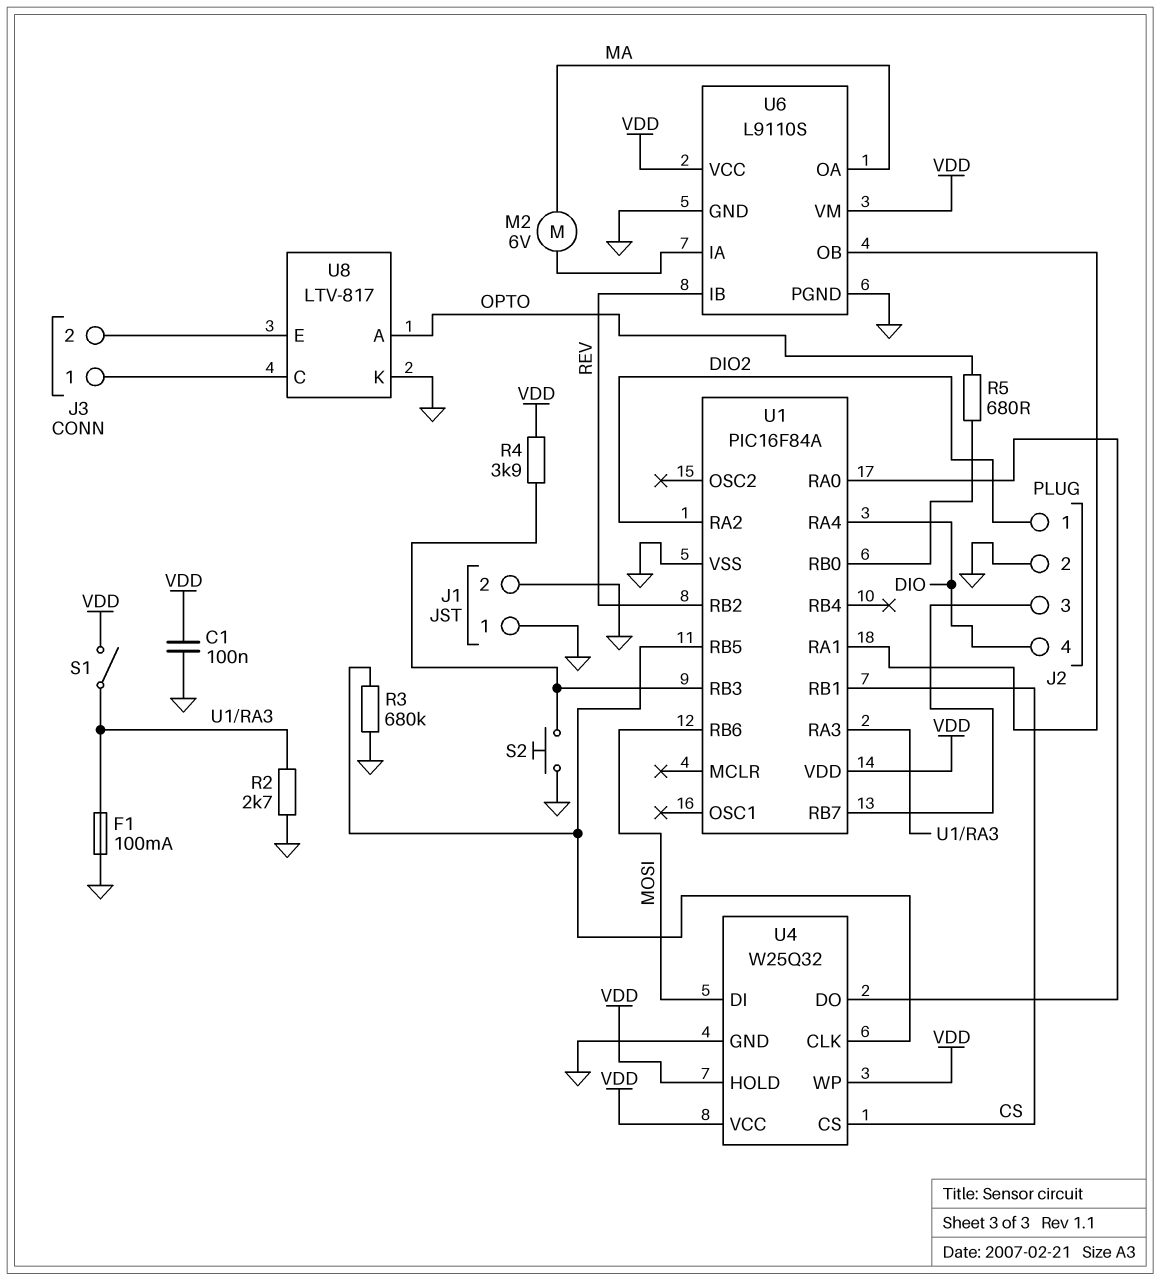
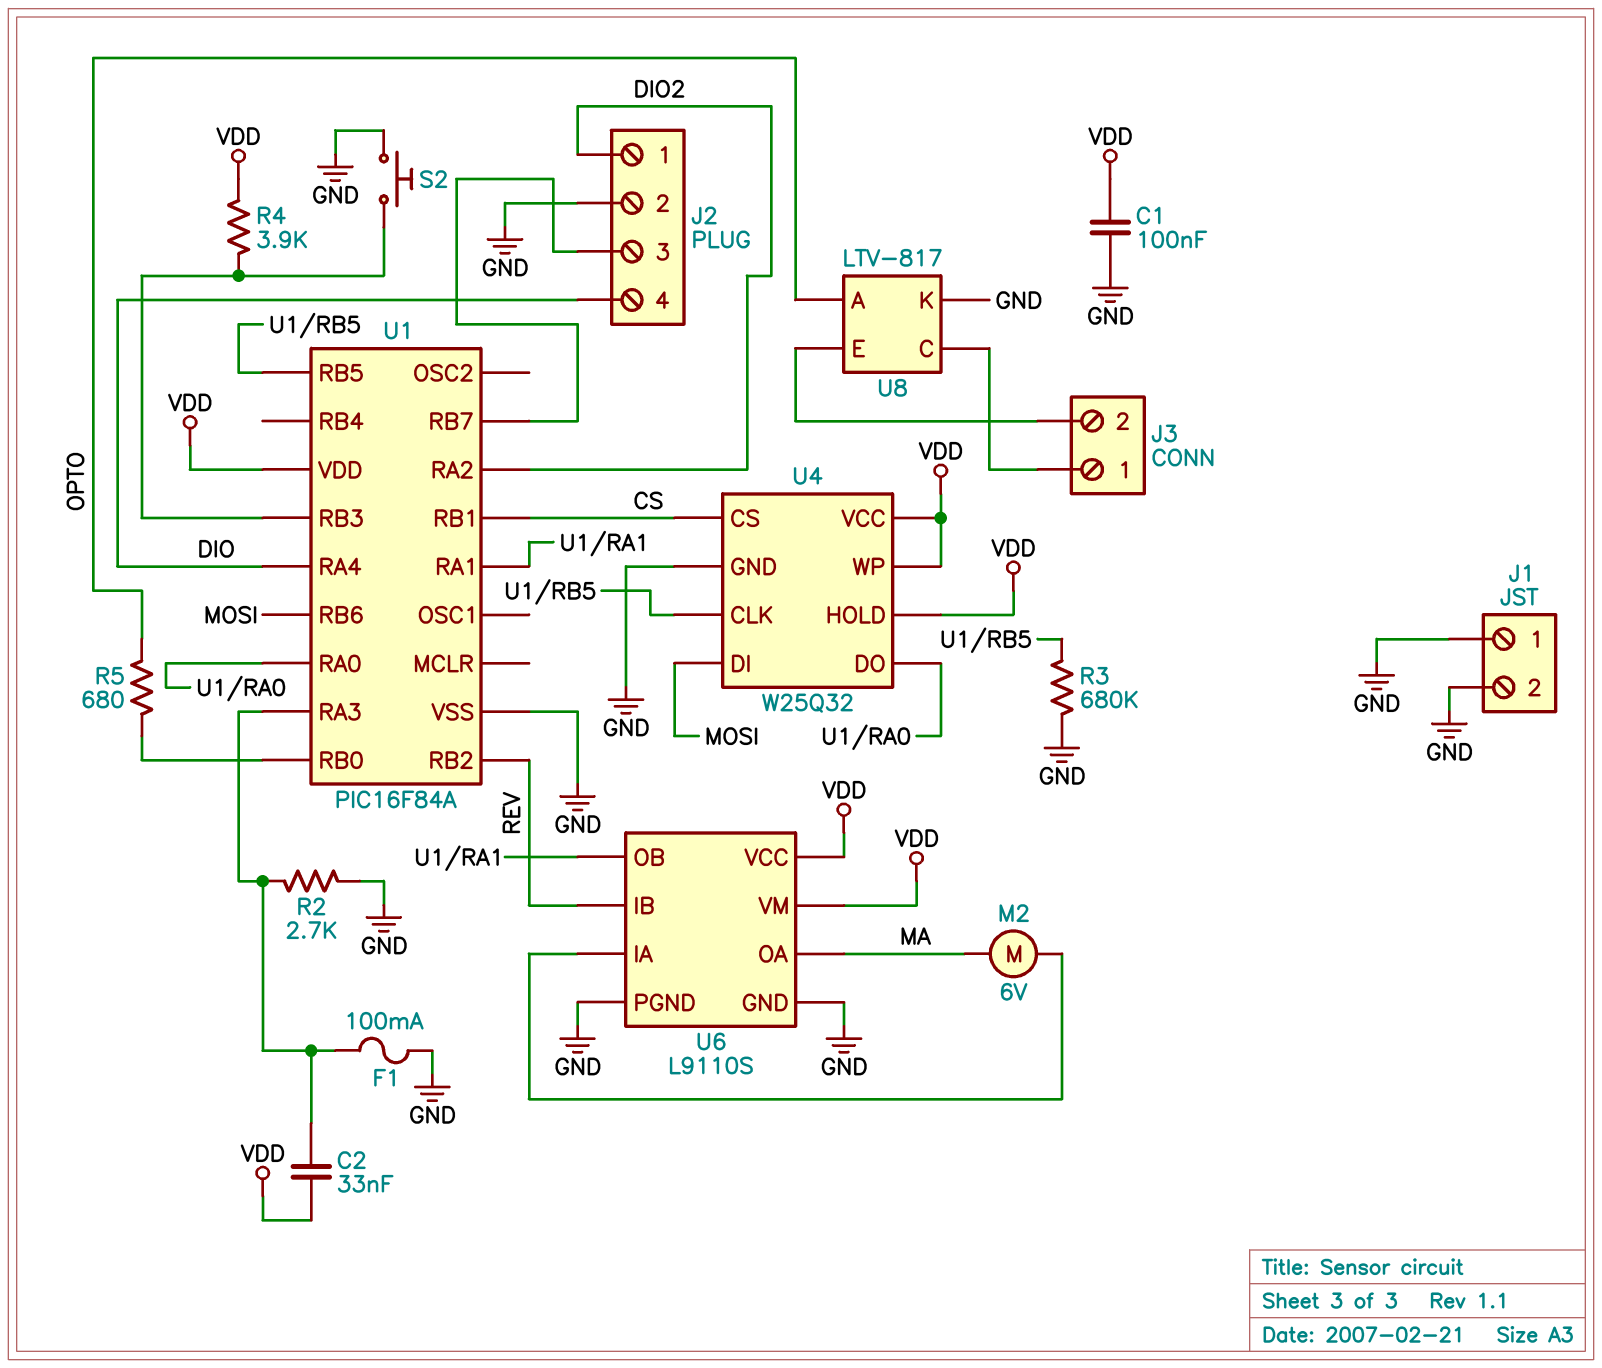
C2: none -> 33nF (U1/RA3, VDD)
S1: switch (U1/RA3, VDD) -> none

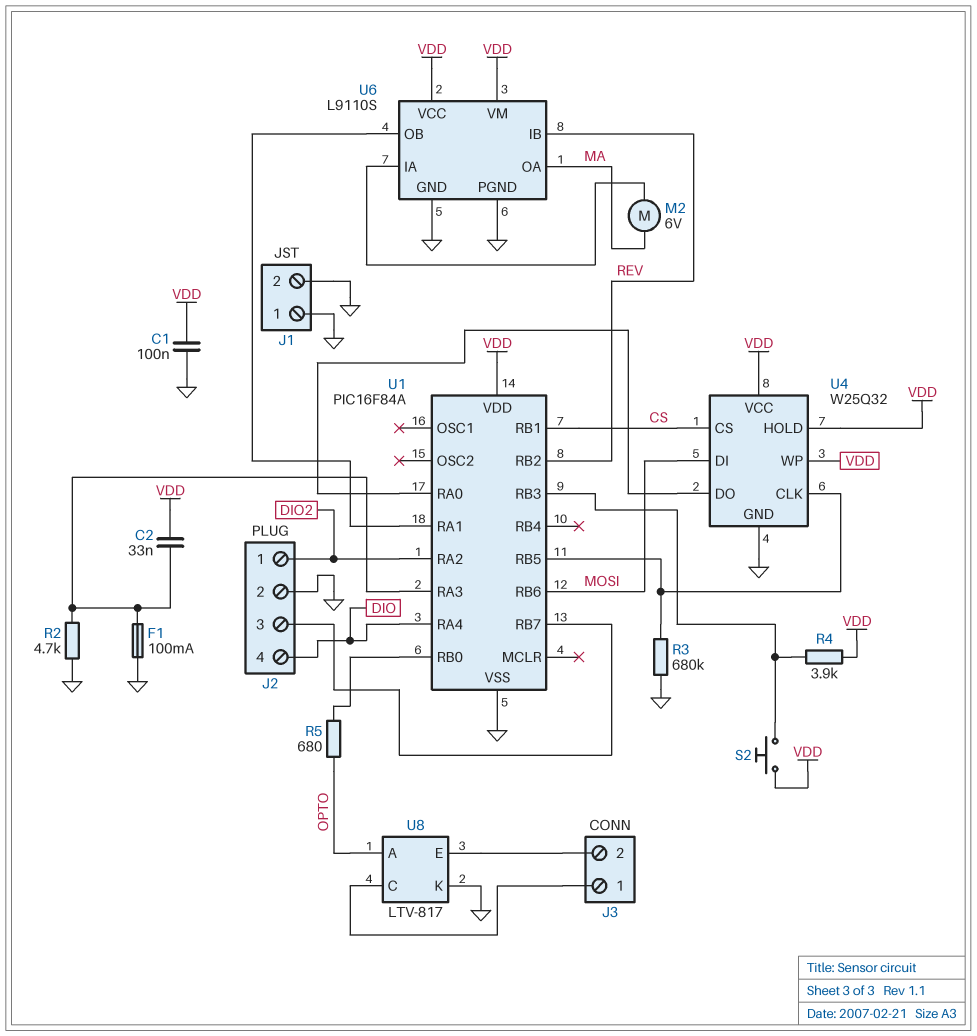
R2: 2.7k (GND, U1/RA3) -> 4.7k (GND, U1/RA3)
S2: button (GND, U1/RB3) -> button (U1/RB3, VDD)

